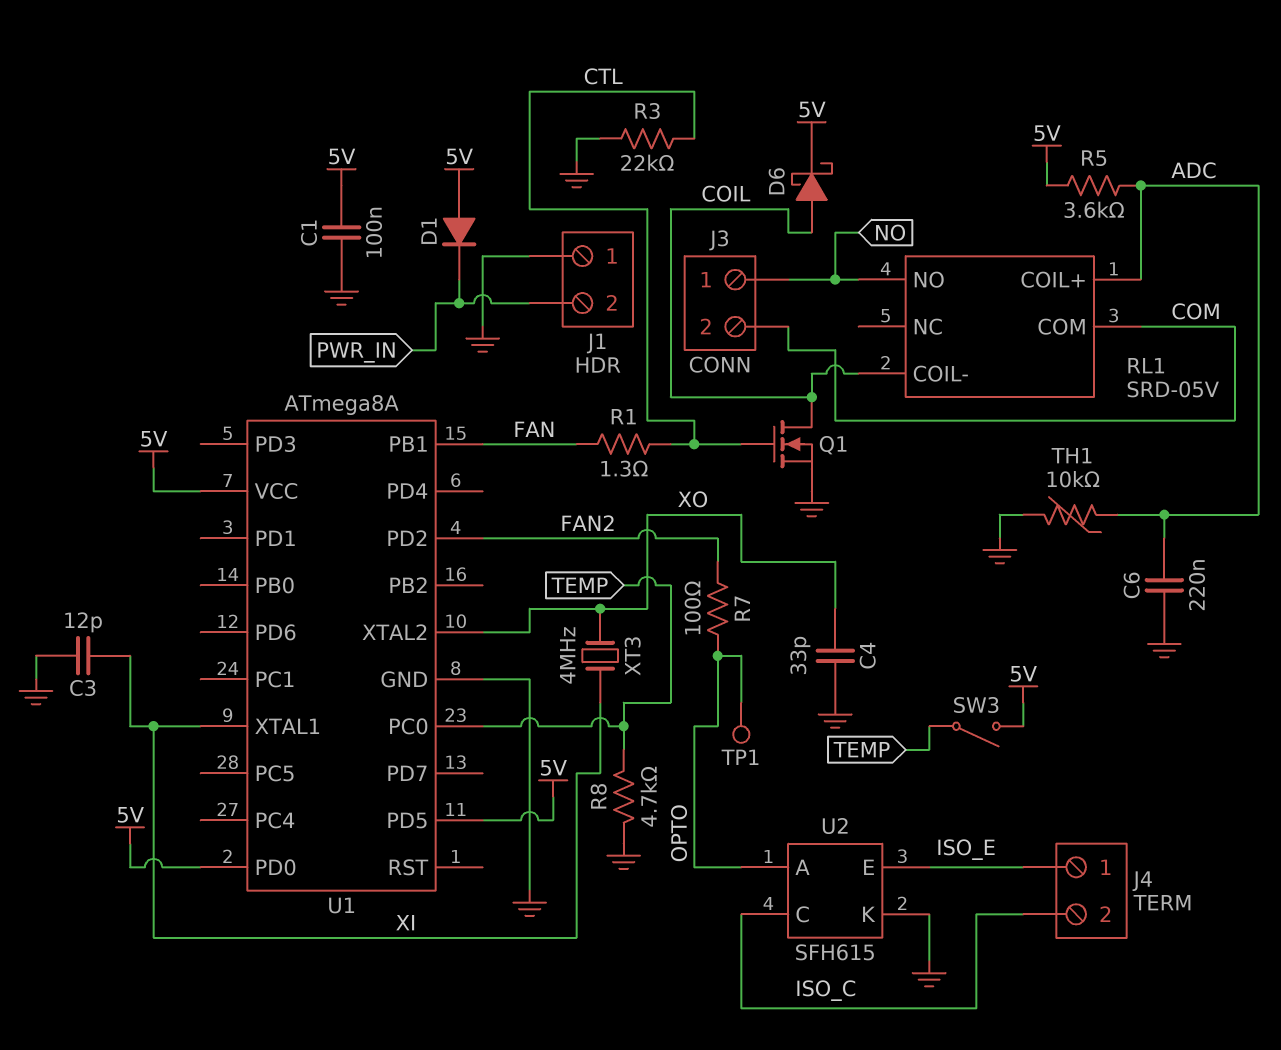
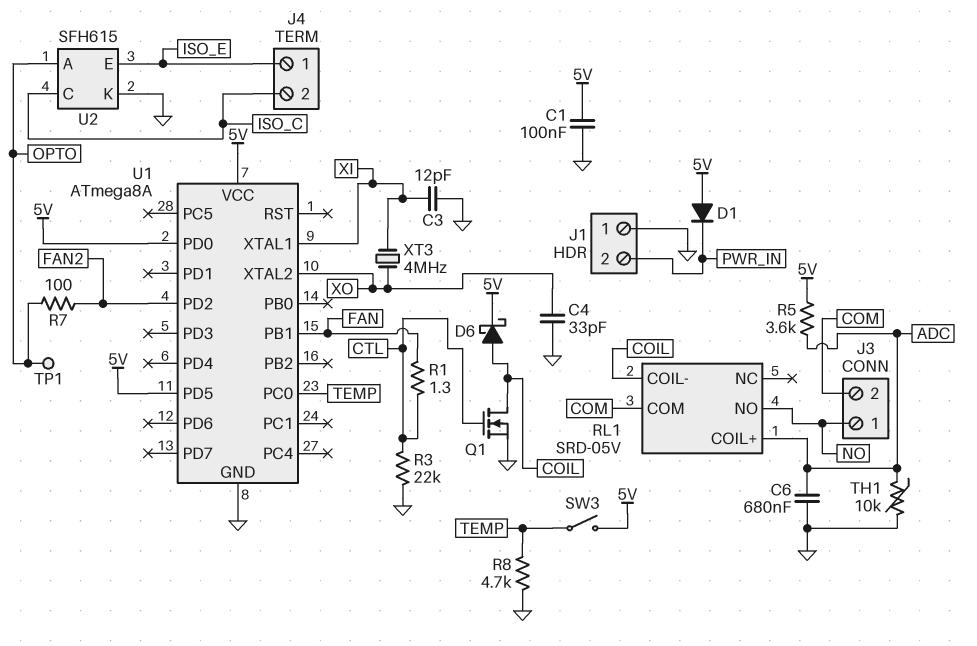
C6: 220nF (ADC, GND) -> 680nF (ADC, GND)

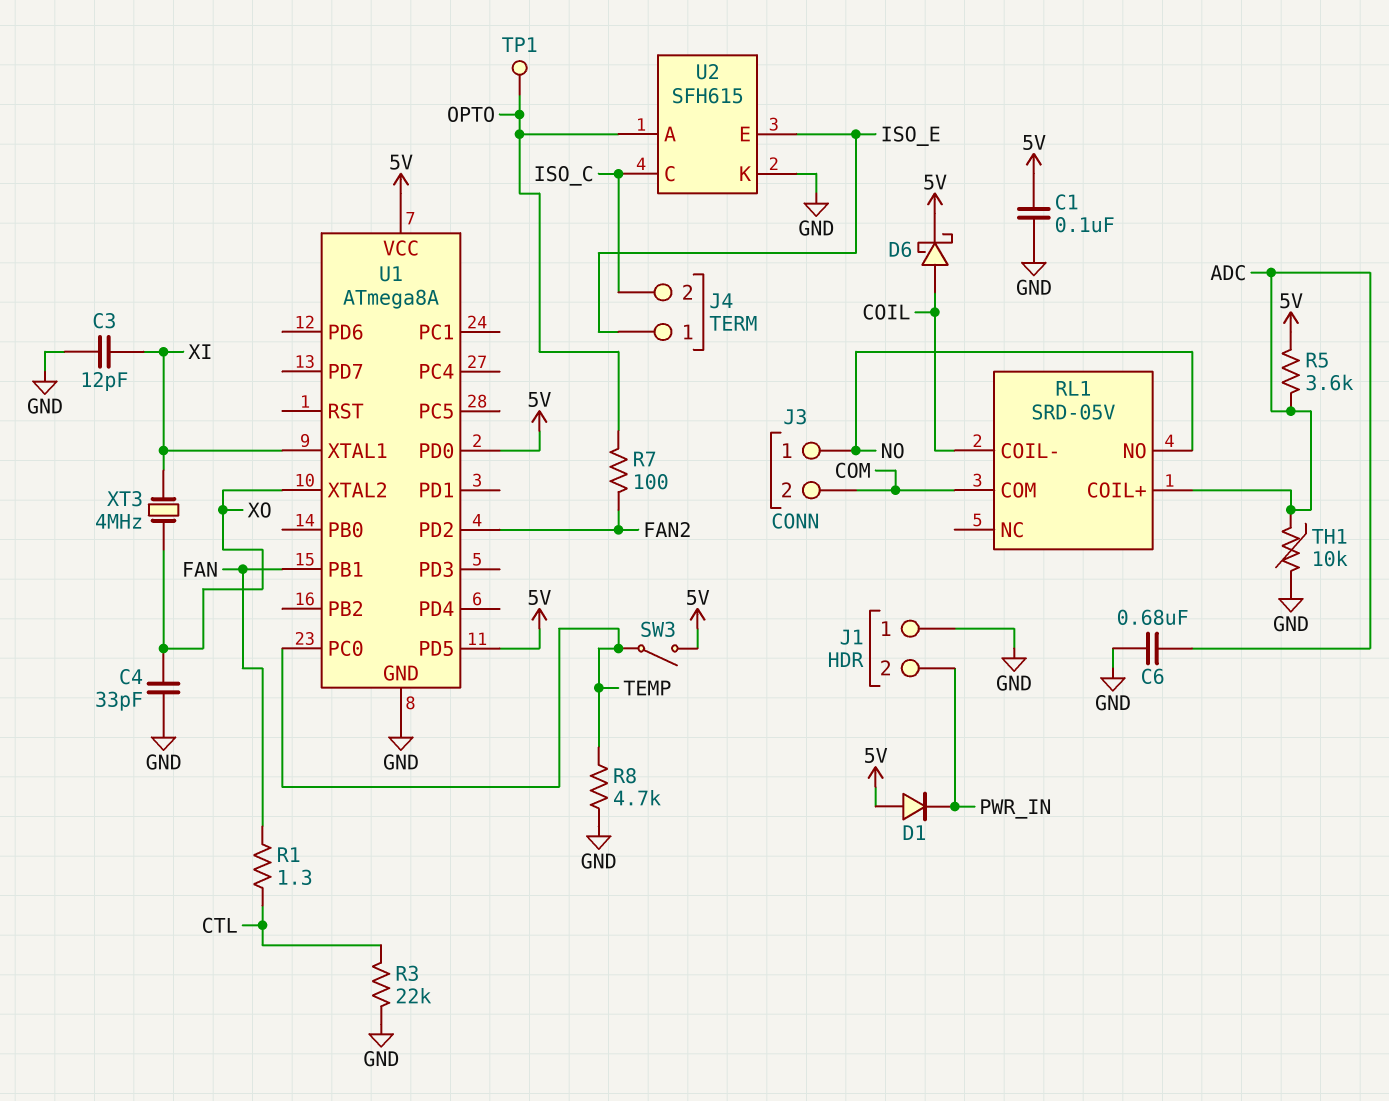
Q1: NMOS (G CTL, D COIL, S GND) -> none

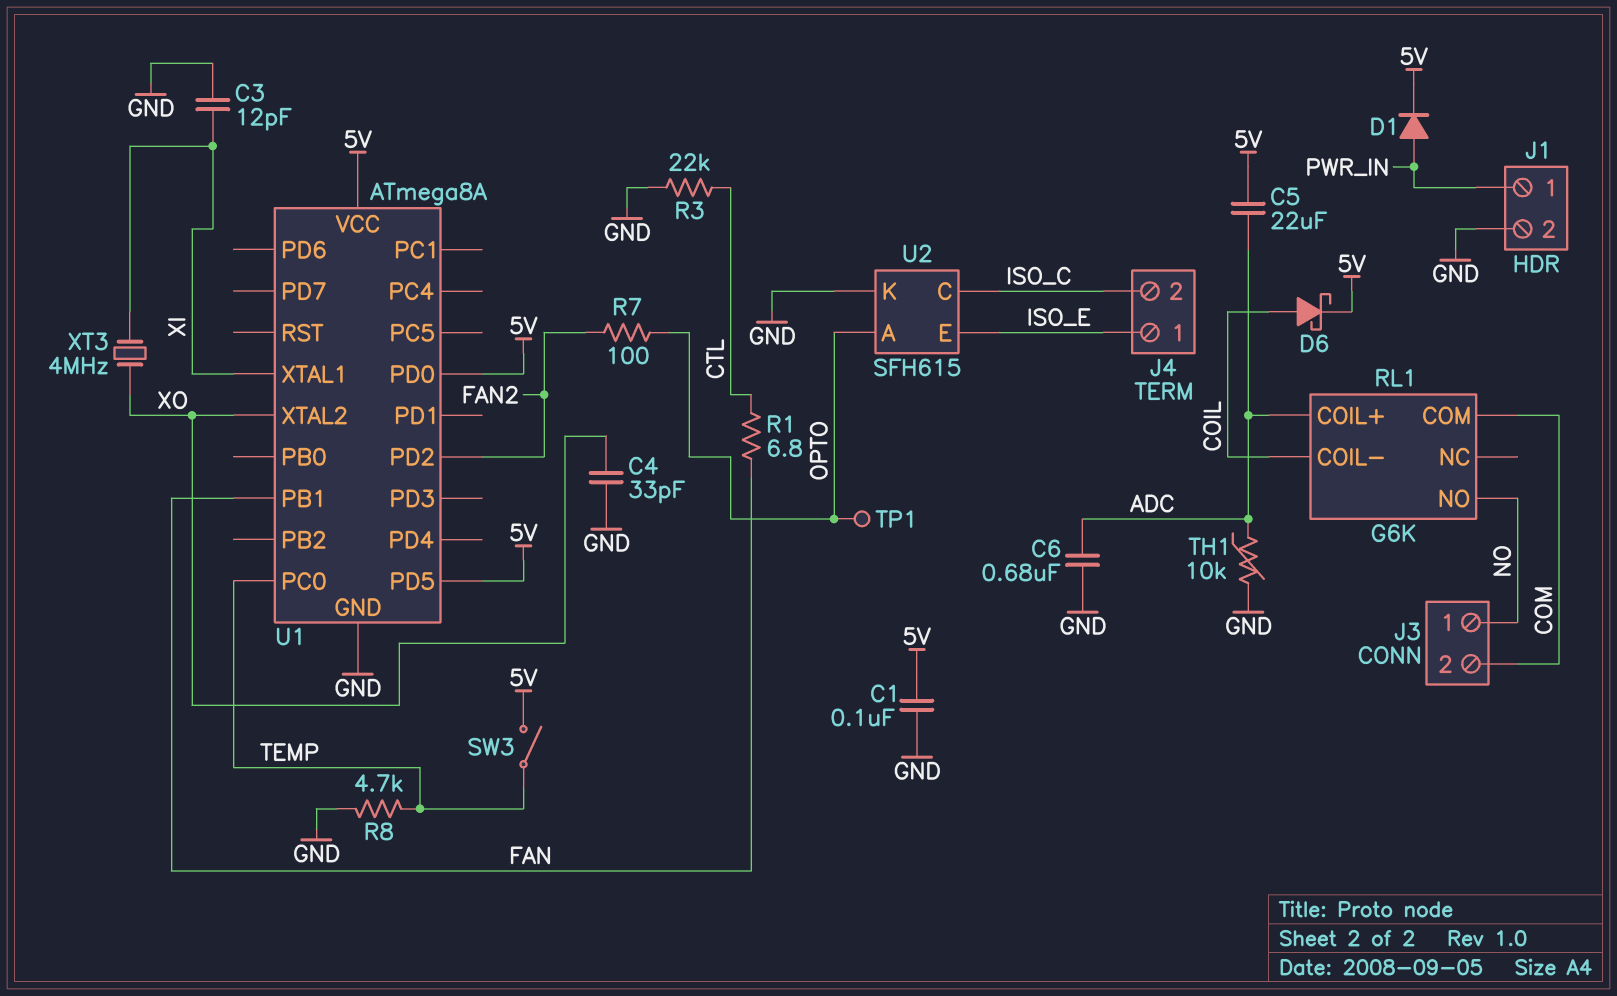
C5: none -> 22uF (5V, ADC)
D1: diode (A 5V, K PWR_IN) -> diode (A PWR_IN, K 5V)
J1 pin 1: GND -> PWR_IN
J1 pin 2: PWR_IN -> GND
R1: 1.3 (CTL, FAN) -> 6.8 (CTL, FAN)
R5: 3.6k (5V, ADC) -> none
RL1: SRD-05V -> G6K

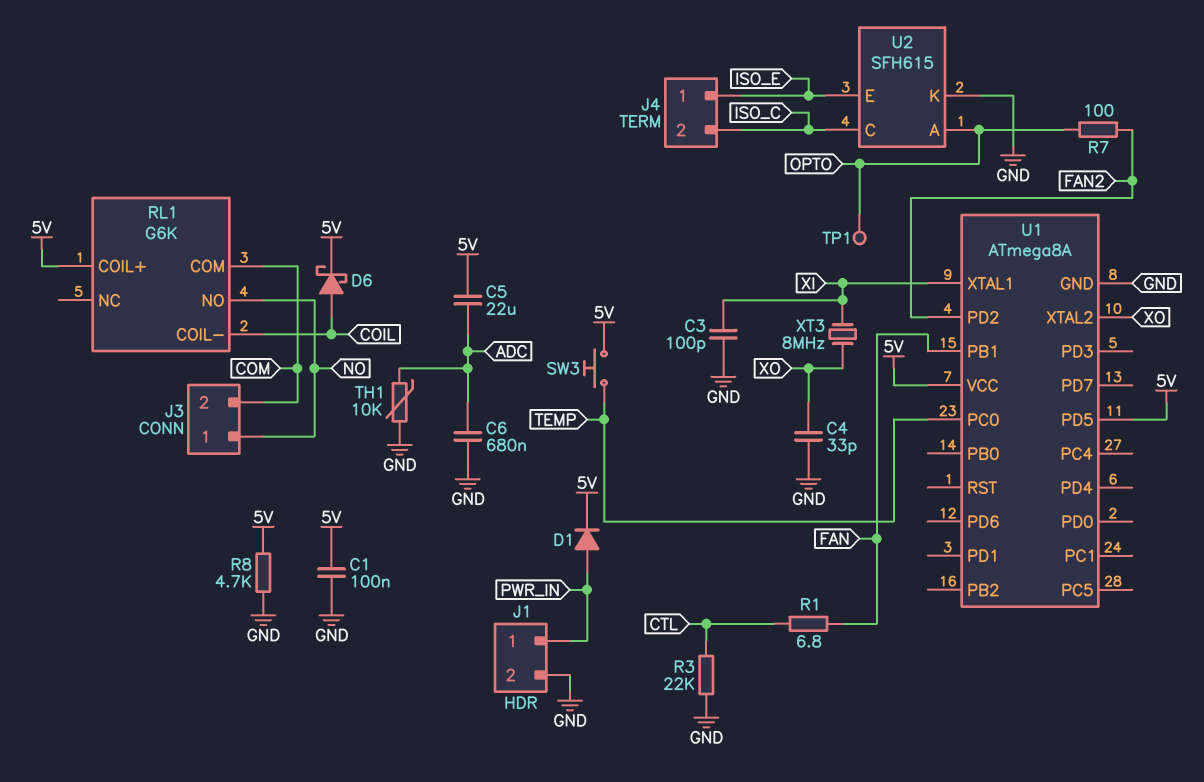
C3: 12pF (GND, XI) -> 100pF (GND, XI)
R8: 4.7k (GND, TEMP) -> 4.7k (5V, GND)
RL1 pin COIL+: ADC -> 5V
SW3: switch (5V, TEMP) -> button (5V, TEMP)
U1 pin PD0: 5V -> none
XT3: 4MHz (XI, XO) -> 8MHz (XI, XO)

